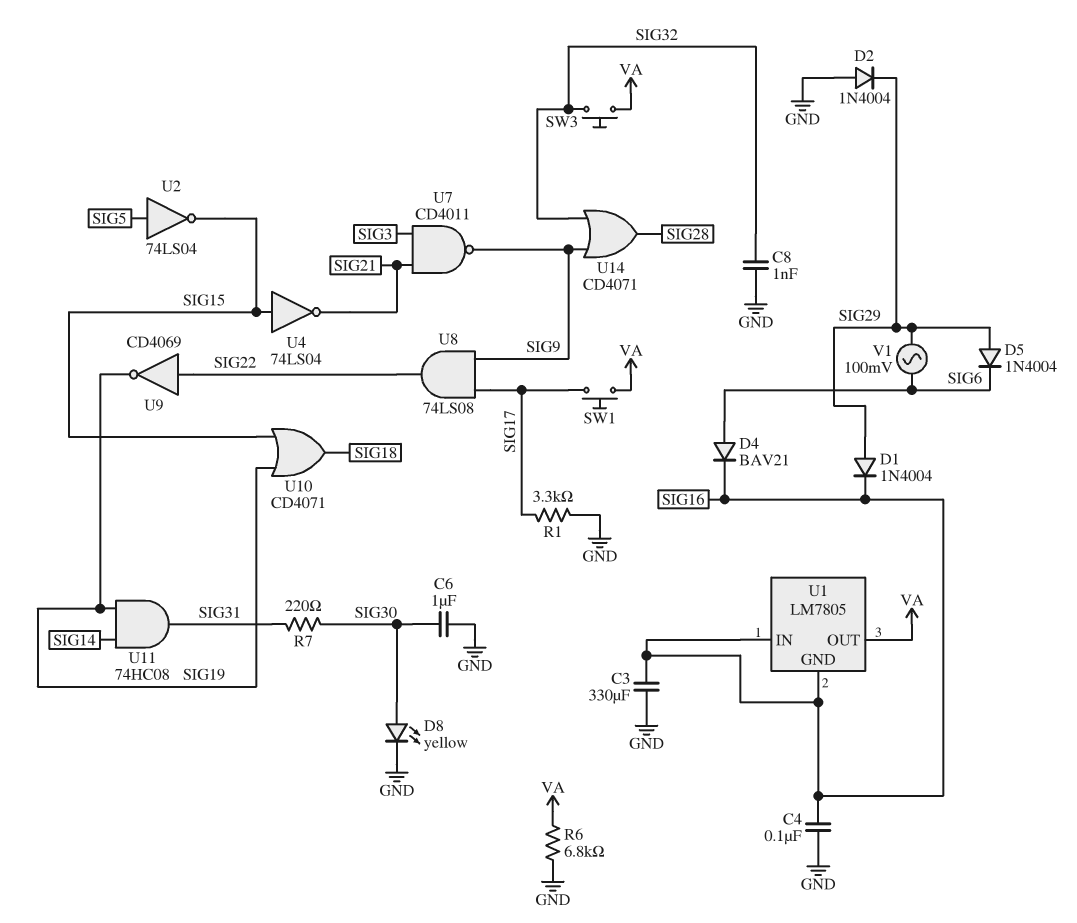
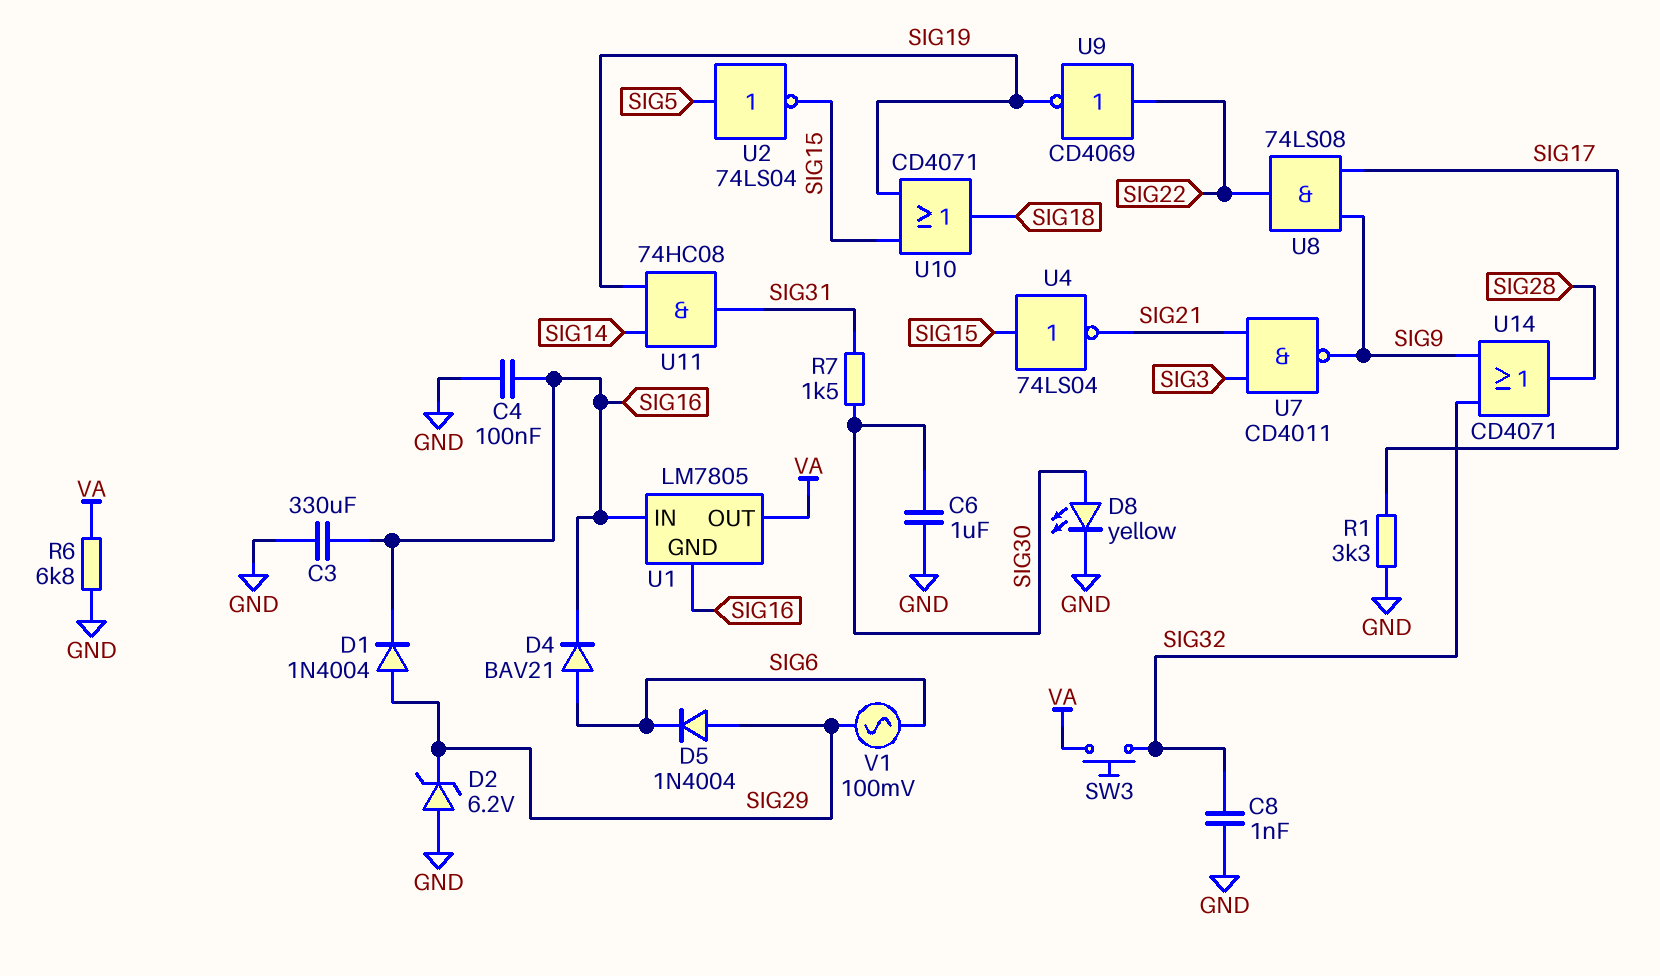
D2: diode 1N4004 (A GND, K SIG29) -> zener 6.2V (A GND, K SIG29)
R7: 220 (SIG30, SIG31) -> 1.5k (SIG30, SIG31)
SW1: button (SIG17, VA) -> none

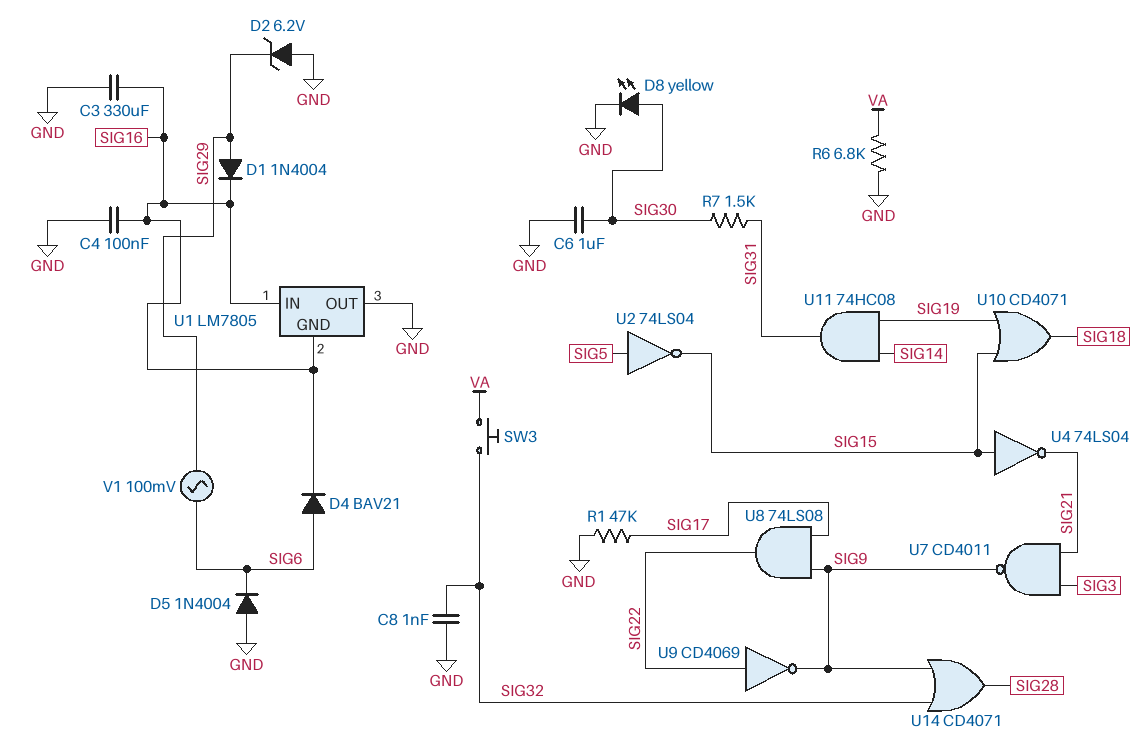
D5: diode 1N4004 (A SIG29, K SIG6) -> diode 1N4004 (A GND, K SIG6)
R1: 3.3k (GND, SIG17) -> 47k (GND, SIG17)
U1 pin OUT: VA -> GND
U9: NOT CD4069 (in SIG22, out SIG19) -> NOT CD4069 (in SIG22, out SIG9)

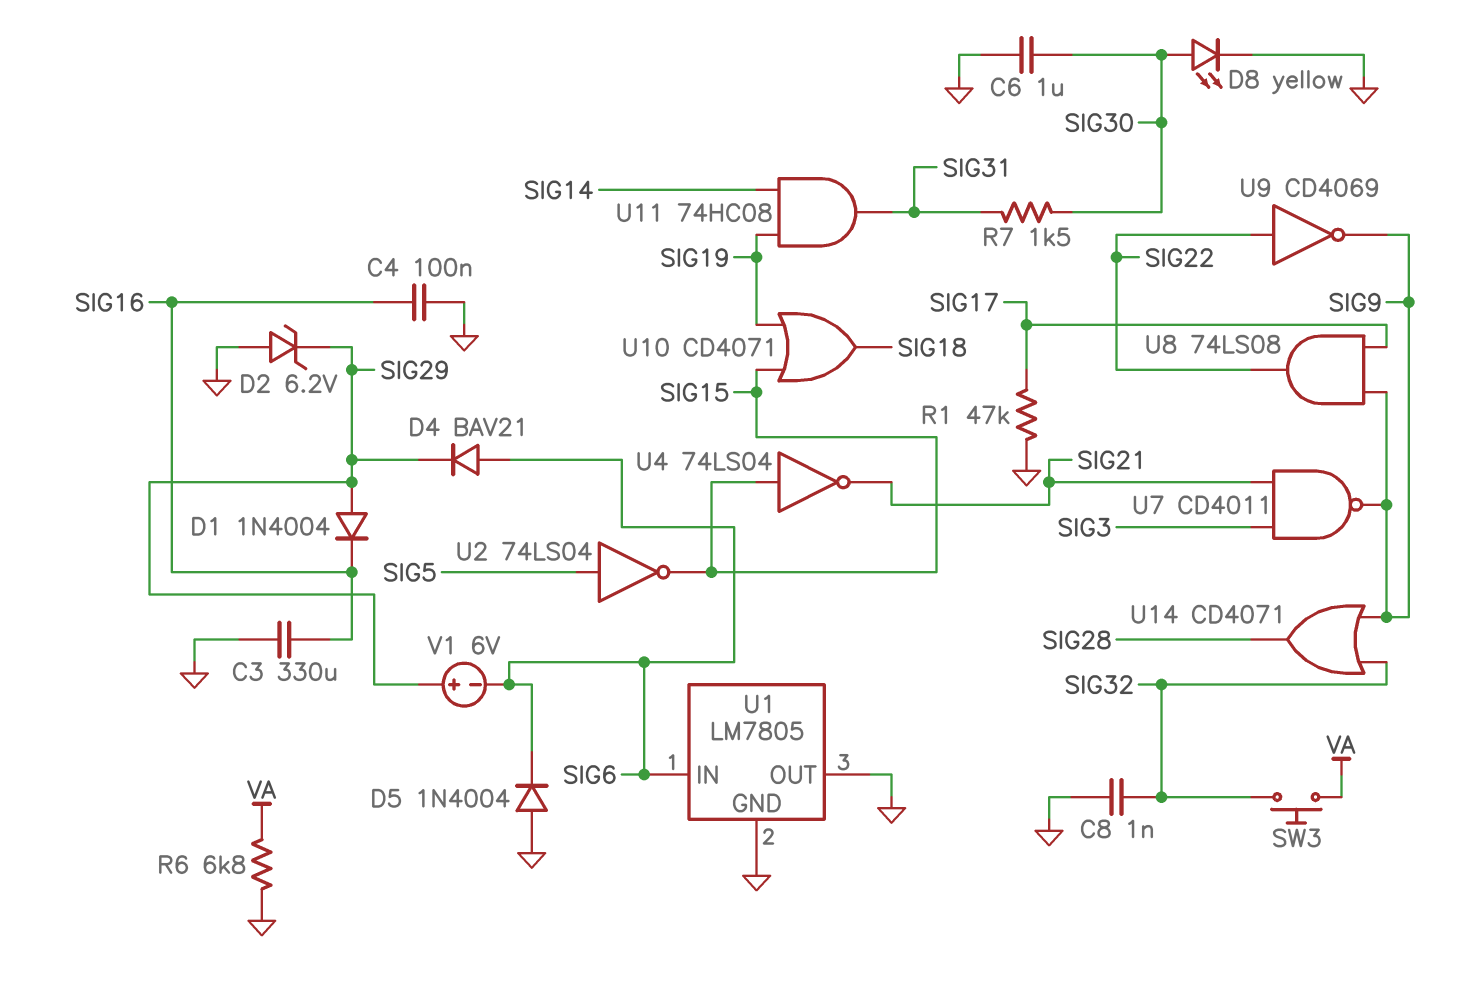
D4: diode BAV21 (A SIG6, K SIG16) -> diode BAV21 (A SIG6, K SIG29)
U1 pin GND: SIG16 -> GND
U1 pin IN: SIG16 -> SIG6
V1: AC 100mV (SIG6, SIG29) -> 6V (plus SIG29, minus SIG6)

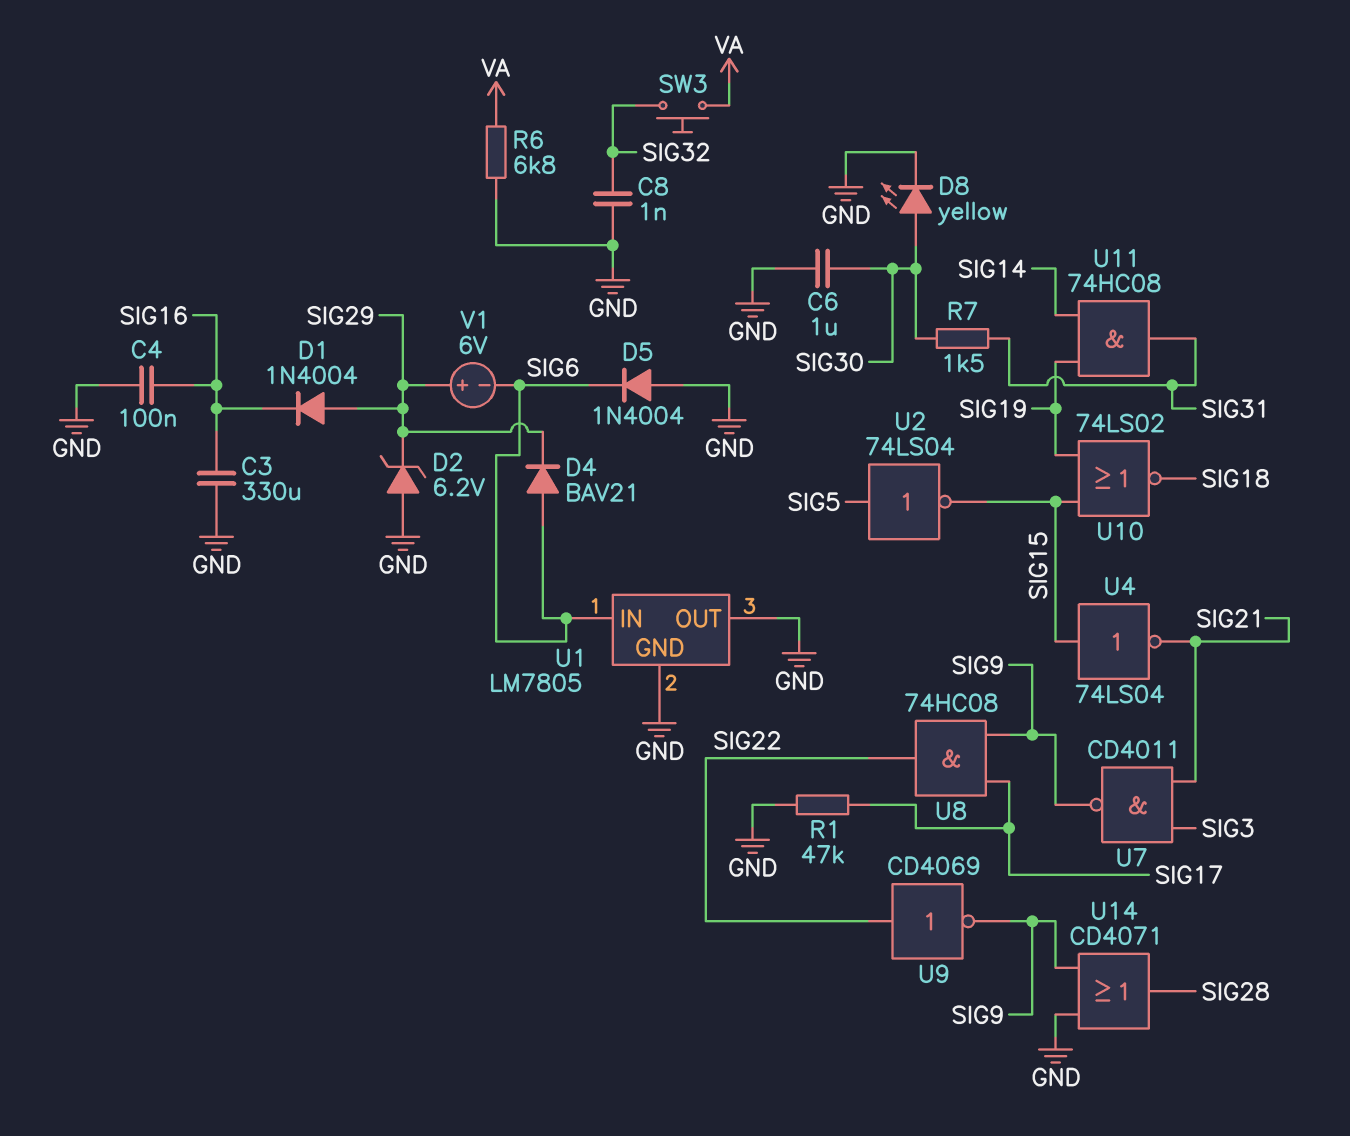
U8: AND 74LS08 (in SIG9, in SIG17, out SIG22) -> AND 74HC08 (in SIG9, in SIG17, out SIG22)
U10: OR CD4071 (in SIG15, in SIG19, out SIG18) -> NOR 74LS02 (in SIG15, in SIG19, out SIG18)
U14: OR CD4071 (in SIG9, in SIG32, out SIG28) -> OR CD4071 (in GND, in SIG9, out SIG28)

